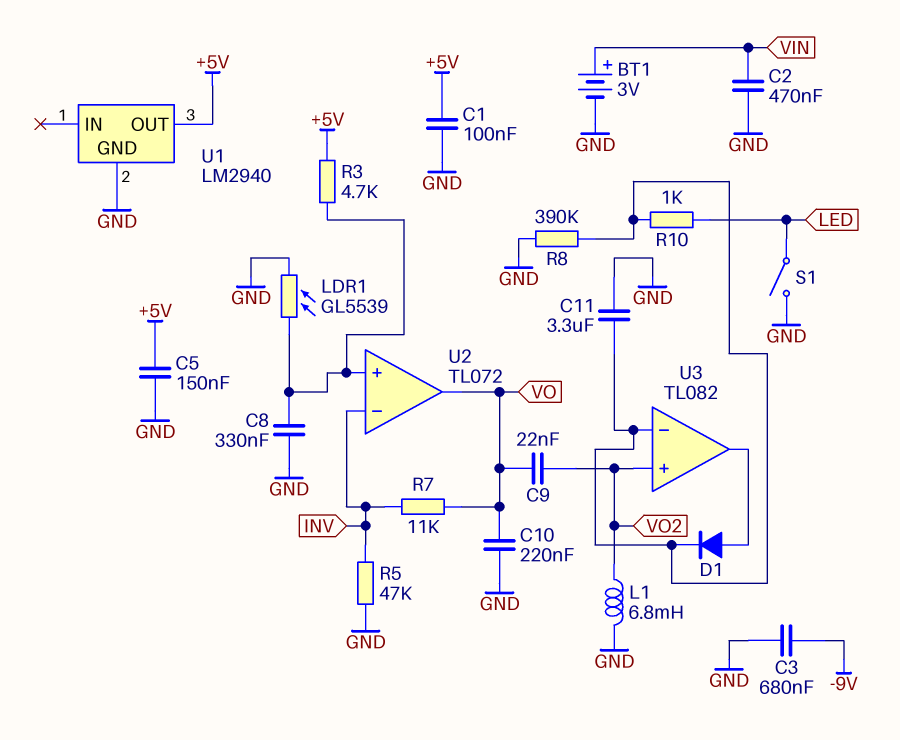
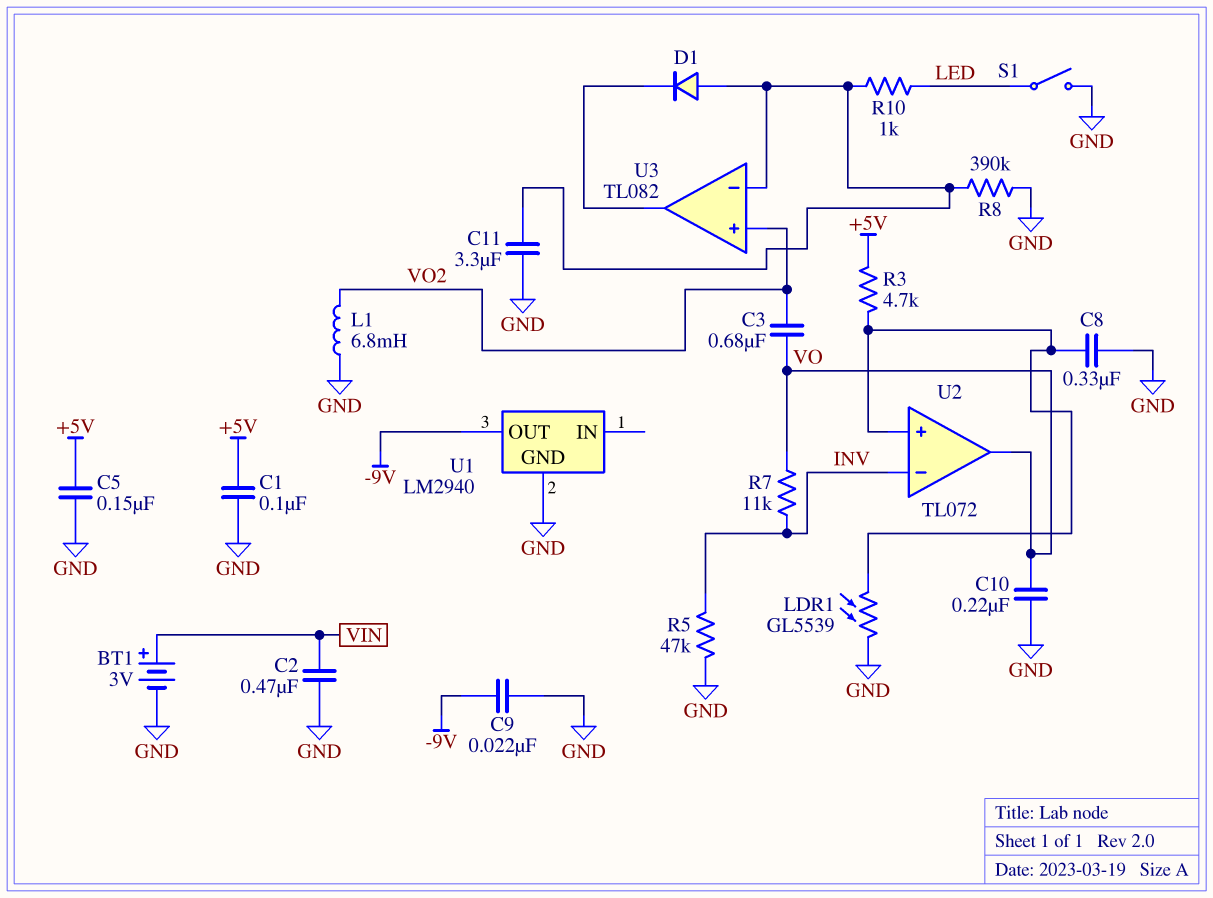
C3: 680nF (-9V, GND) -> 680nF (VO, VO2)
C9: 22nF (VO, VO2) -> 22nF (-9V, GND)
D1: diode (A U3/out, K U3/in-) -> diode (A U3/in-, K U3/out)
U1 pin OUT: +5V -> -9V

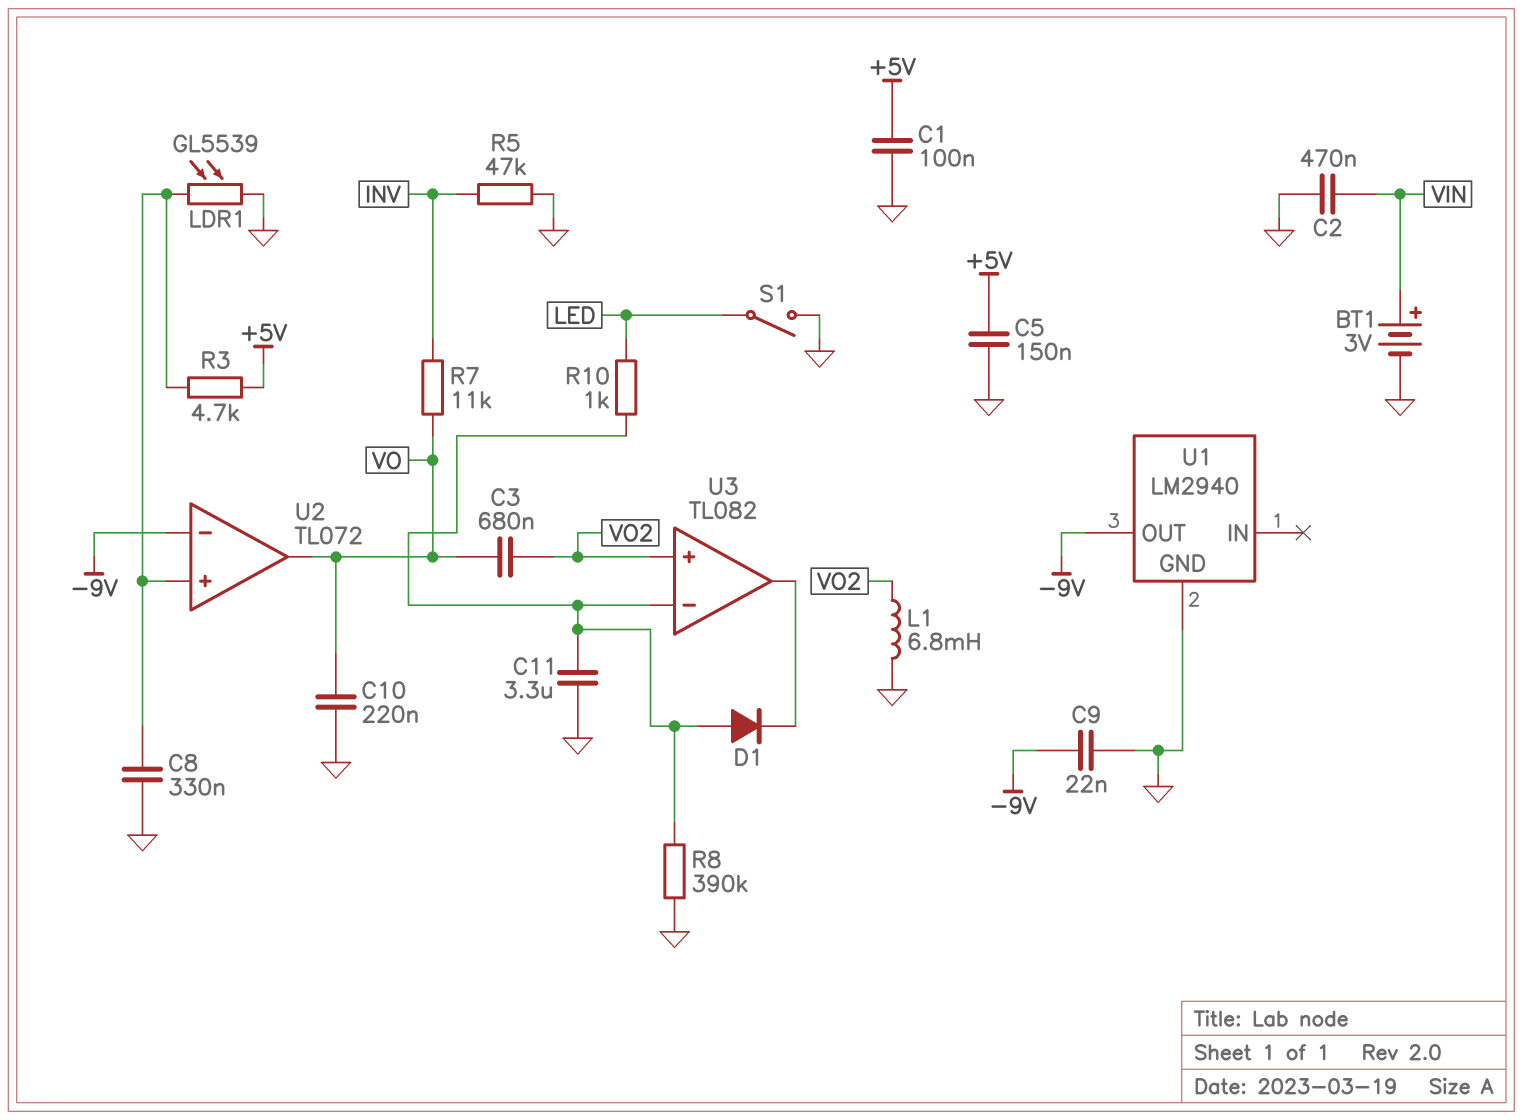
U2 pin in-: INV -> -9V

